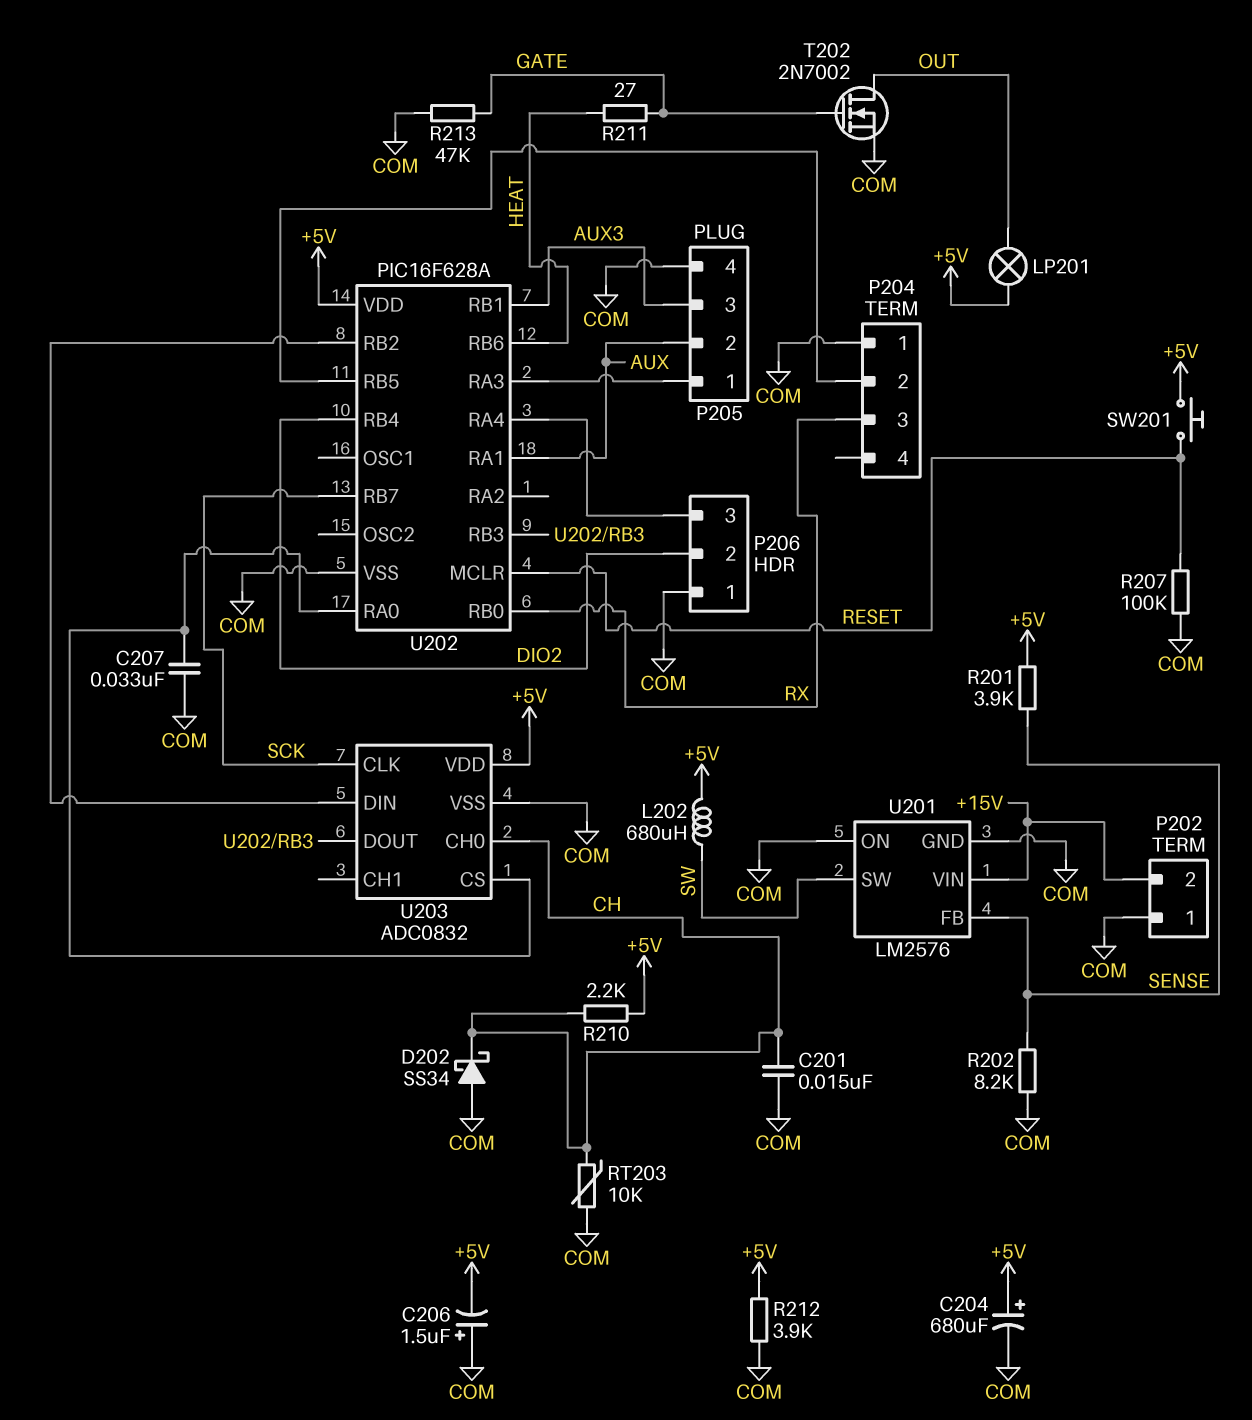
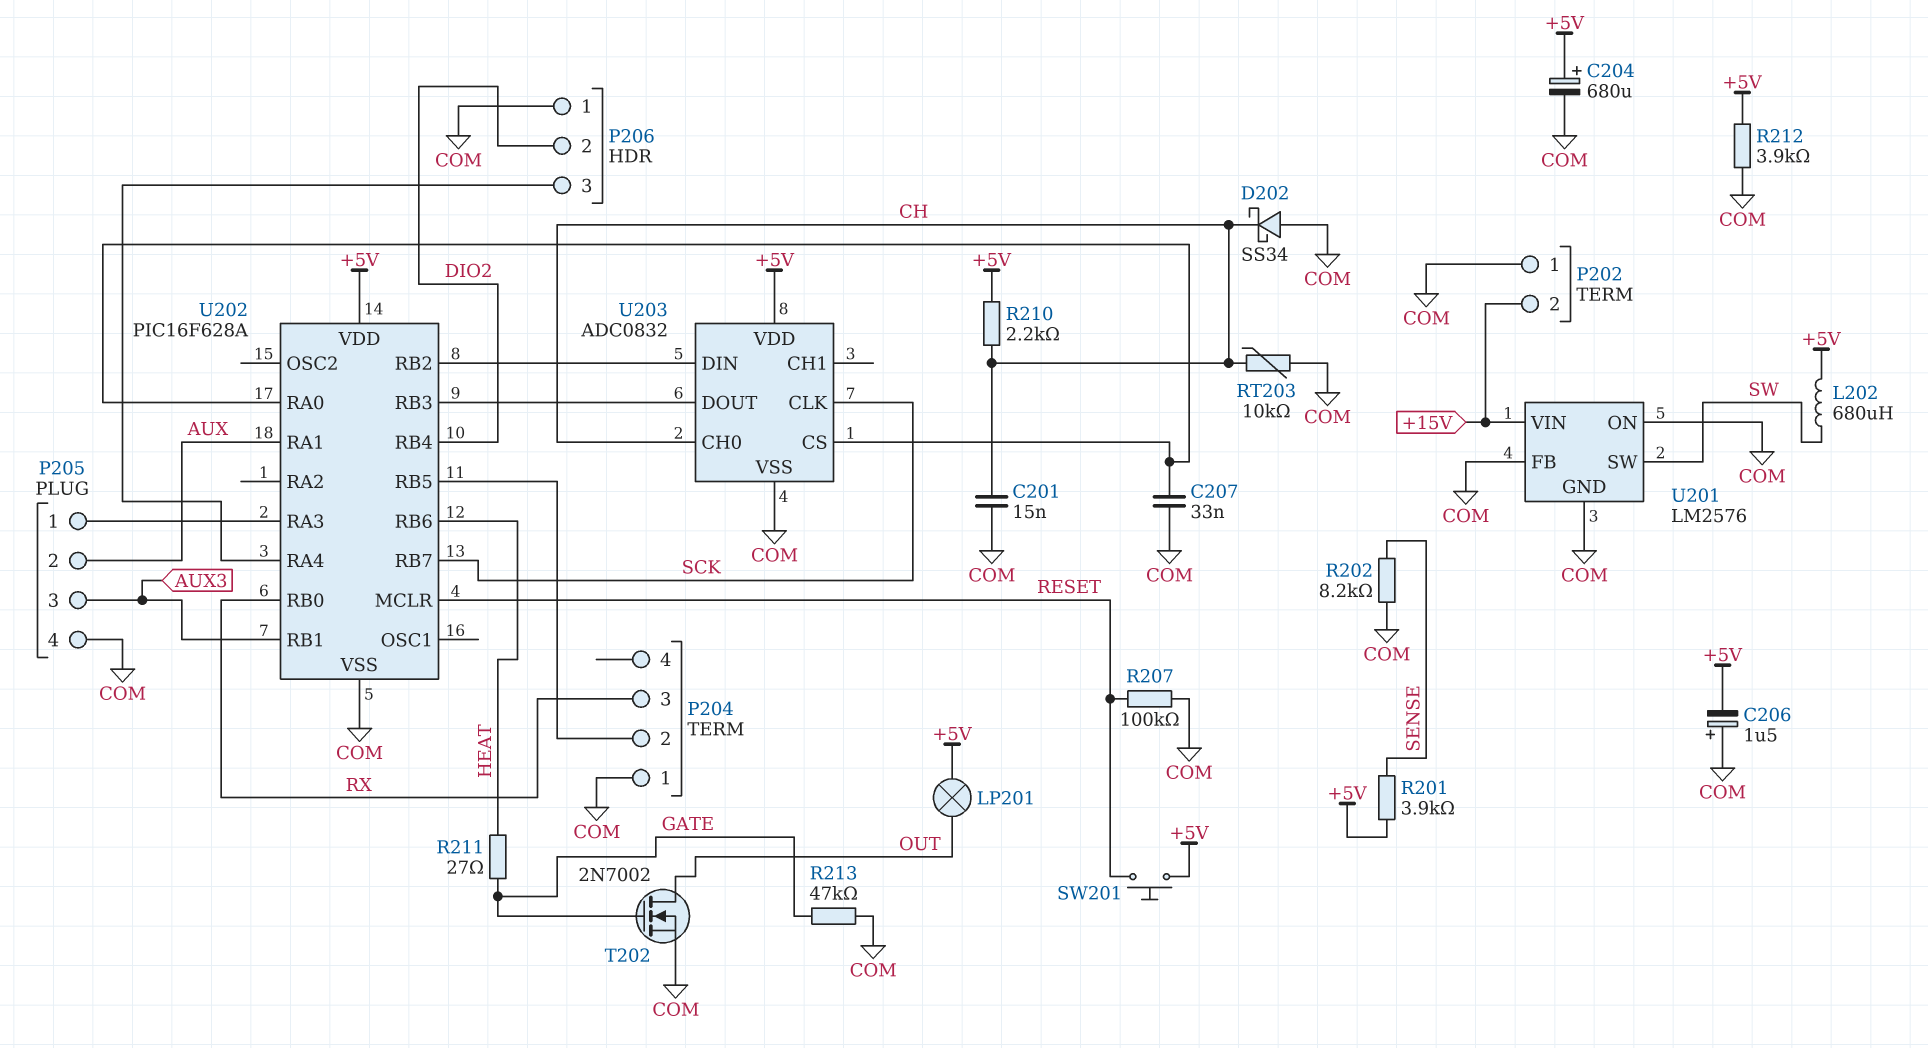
U201 pin FB: SENSE -> COM

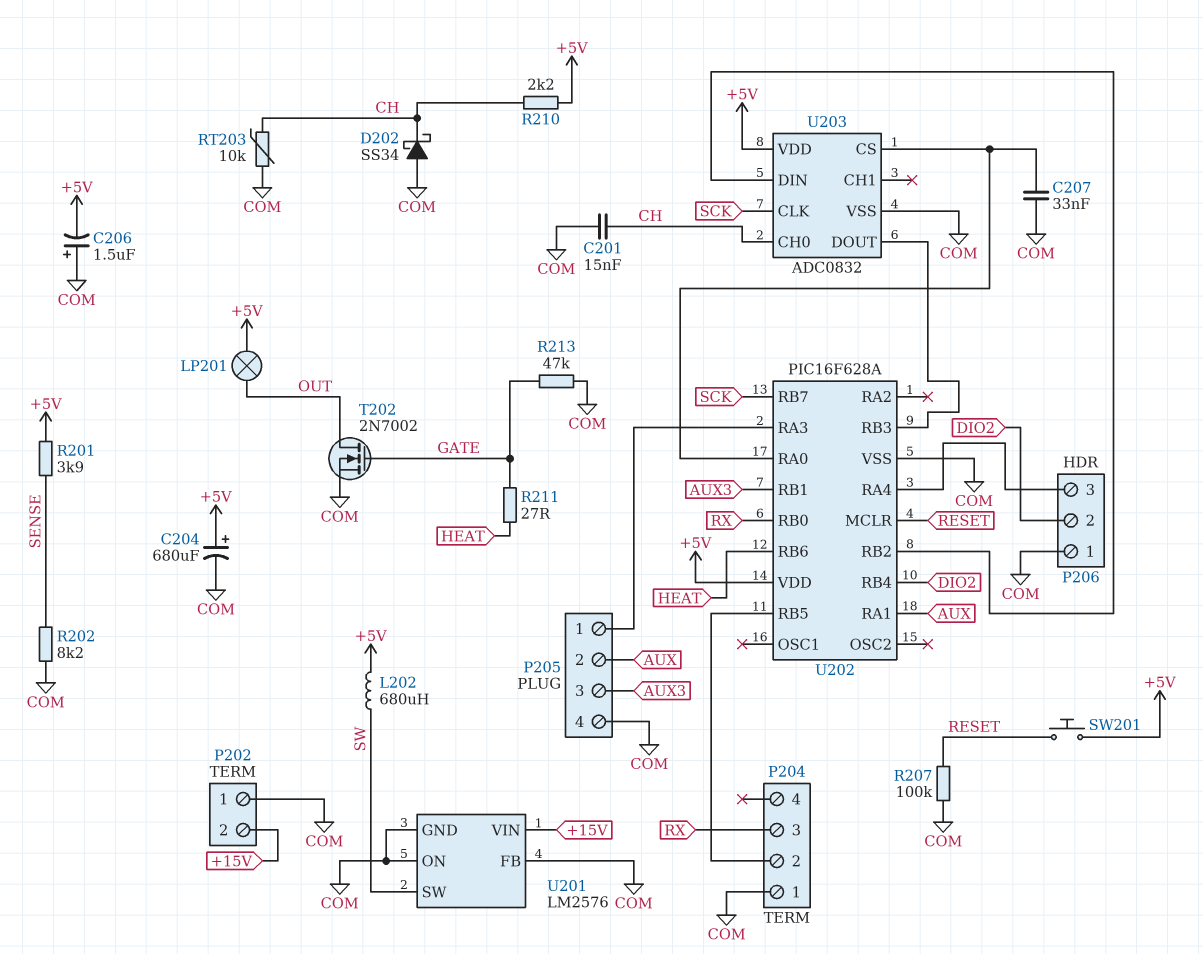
R212: 3.9k (+5V, COM) -> none

